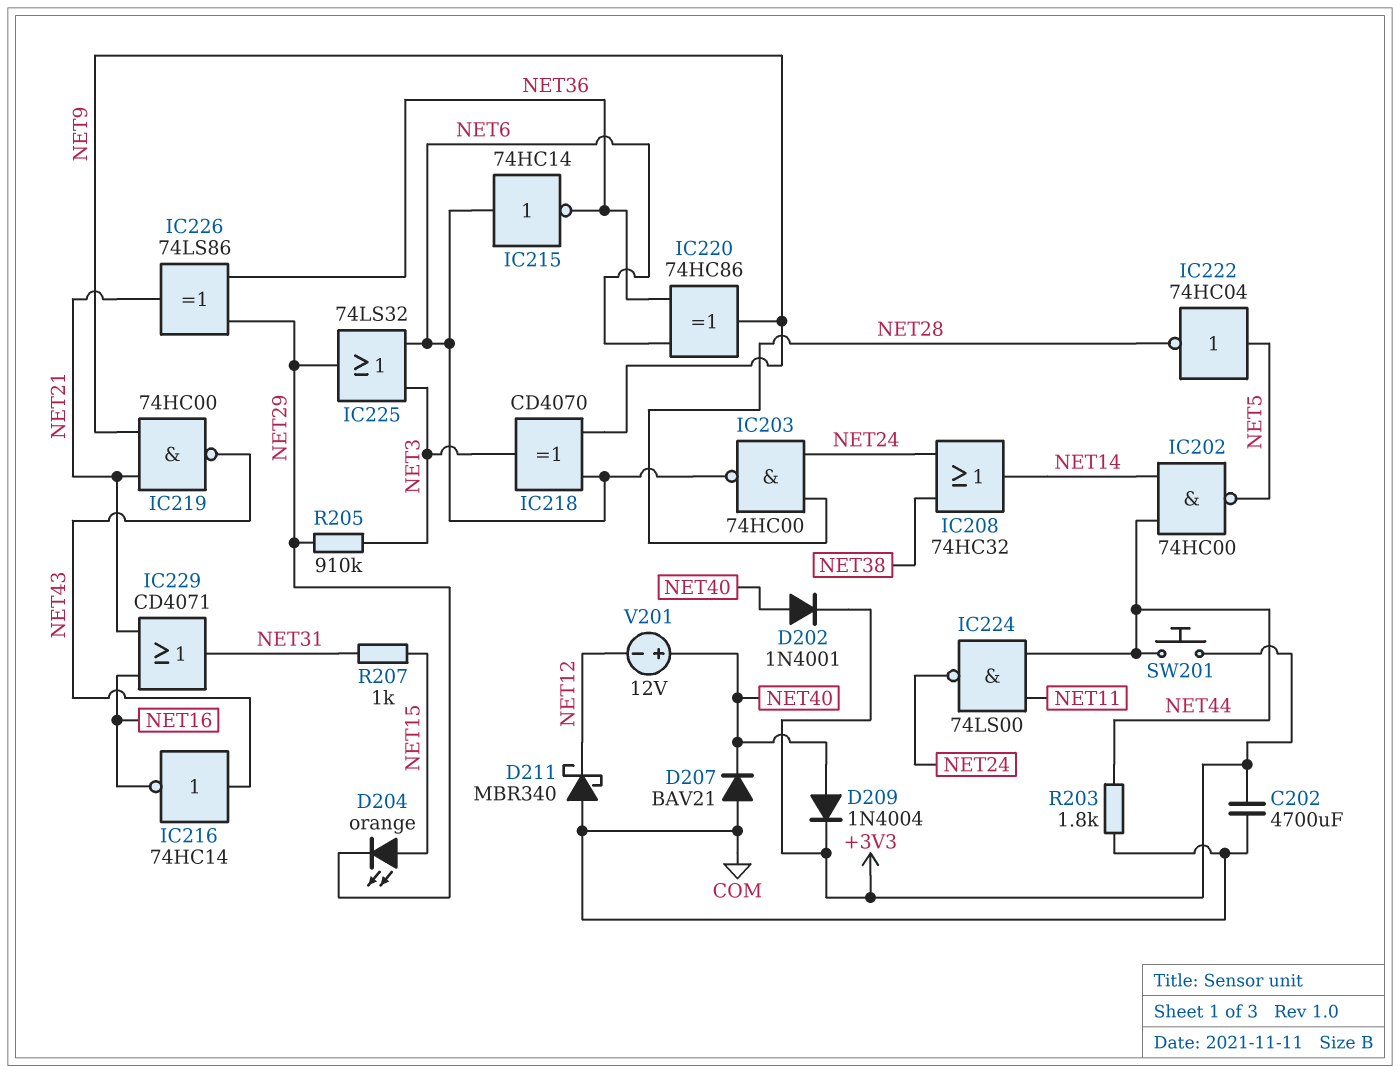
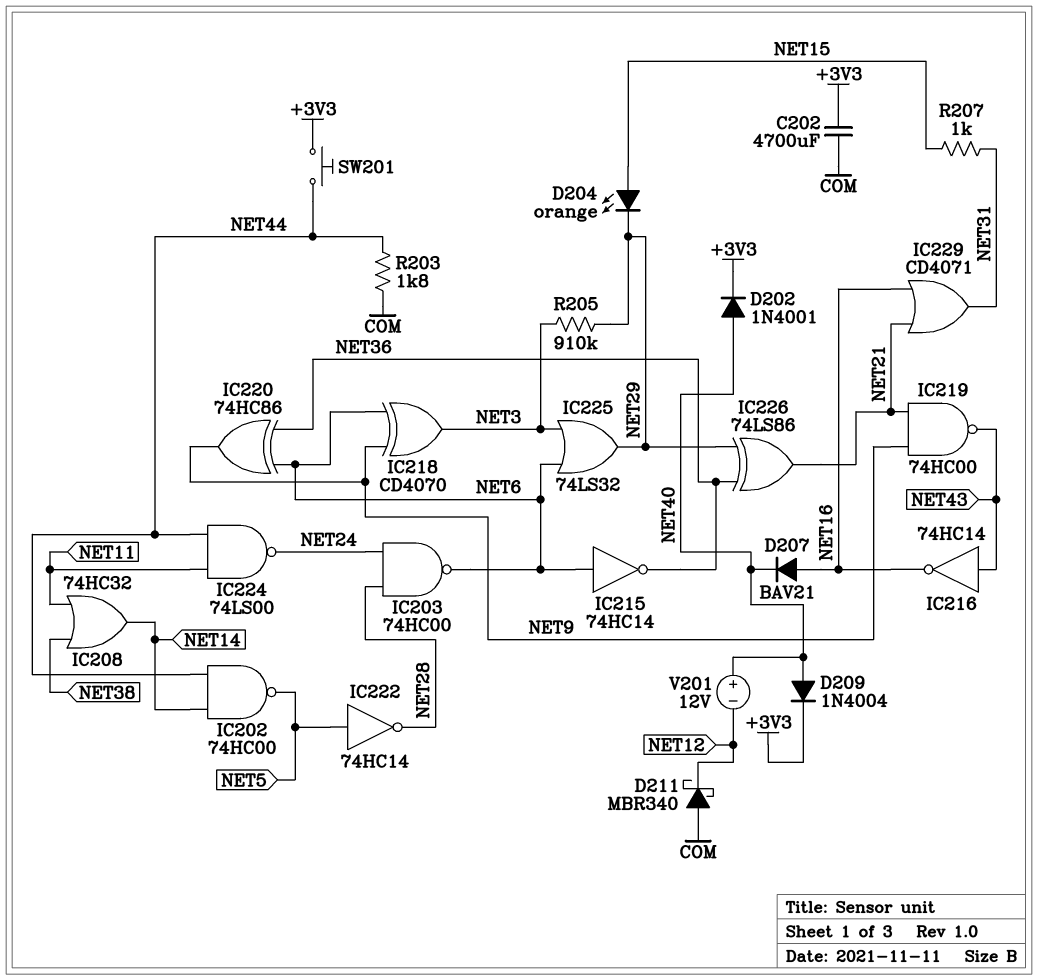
D207: diode BAV21 (A COM, K NET40) -> diode BAV21 (A NET16, K NET40)
IC208: OR 74HC32 (in NET24, in NET38, out NET14) -> OR 74HC32 (in NET11, in NET38, out NET14)
IC222: NOT 74HC04 (in NET5, out NET28) -> NOT 74HC14 (in NET5, out NET28)

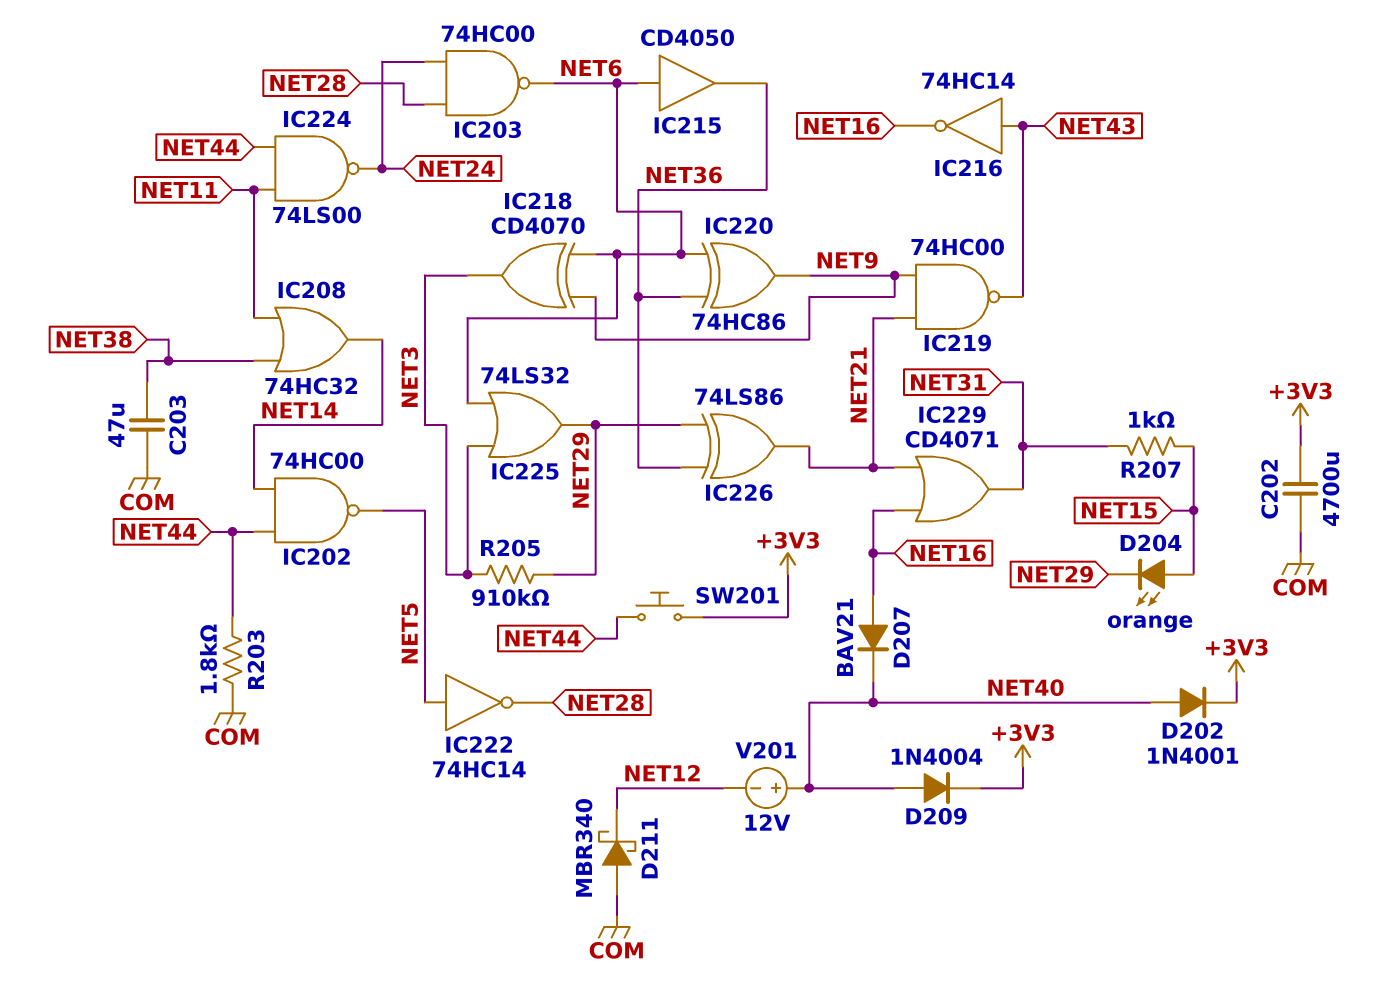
C203: none -> 47uF (COM, NET38)
IC215: NOT 74HC14 (in NET6, out NET36) -> buffer CD4050 (in NET6, out NET36)

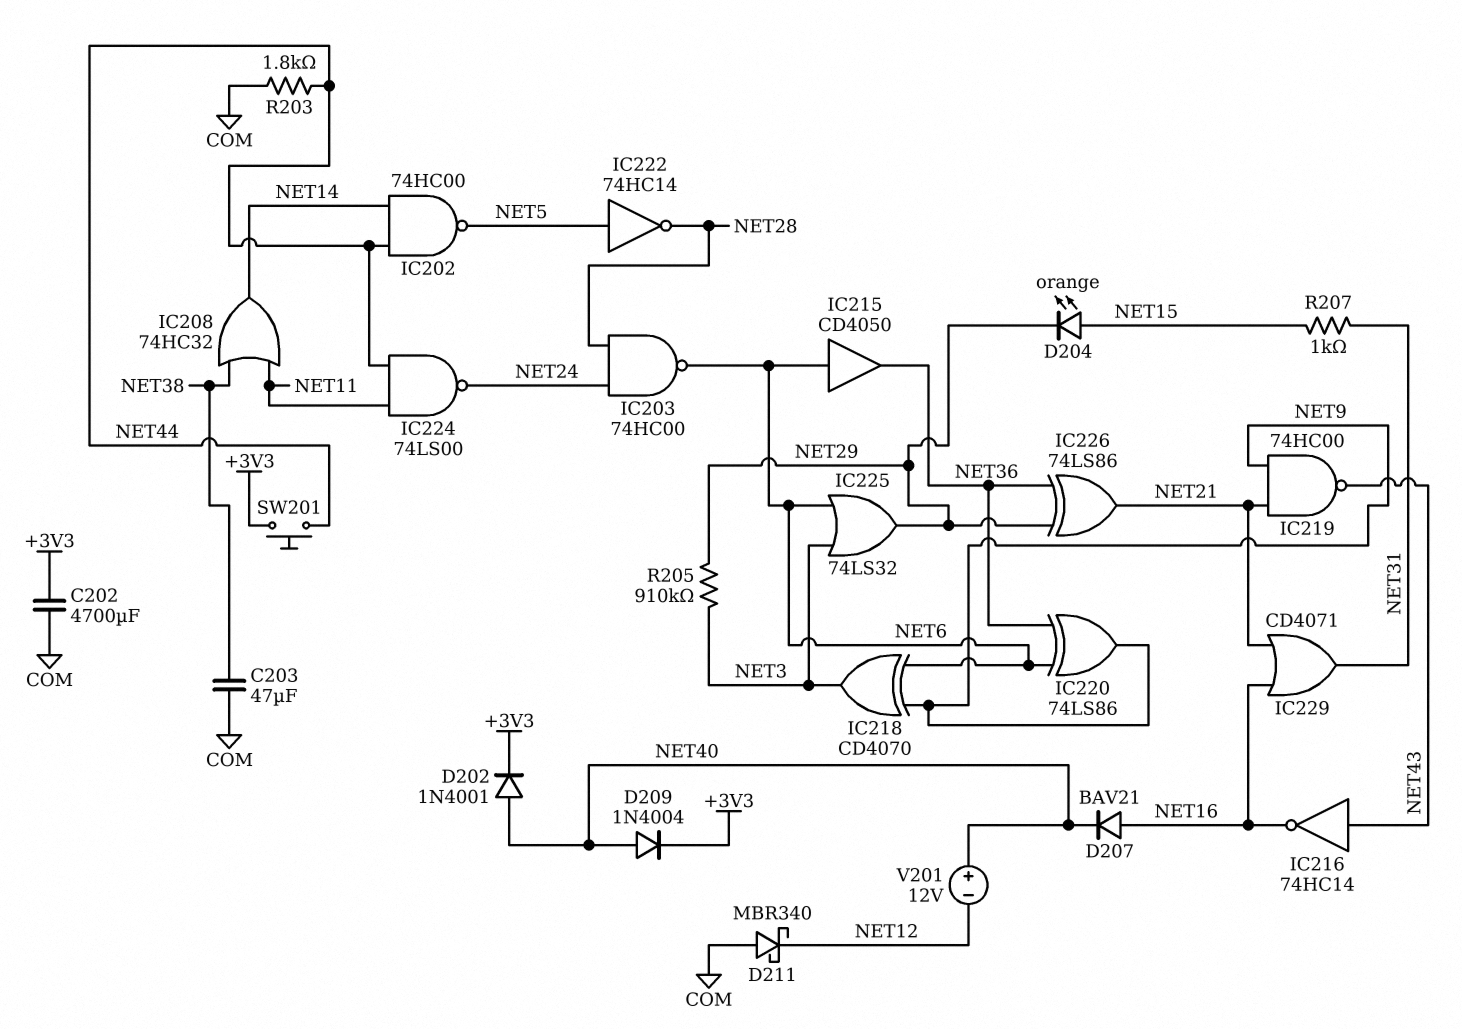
IC220: XOR 74HC86 (in NET6, in NET36, out NET9) -> XOR 74LS86 (in NET6, in NET36, out NET9)

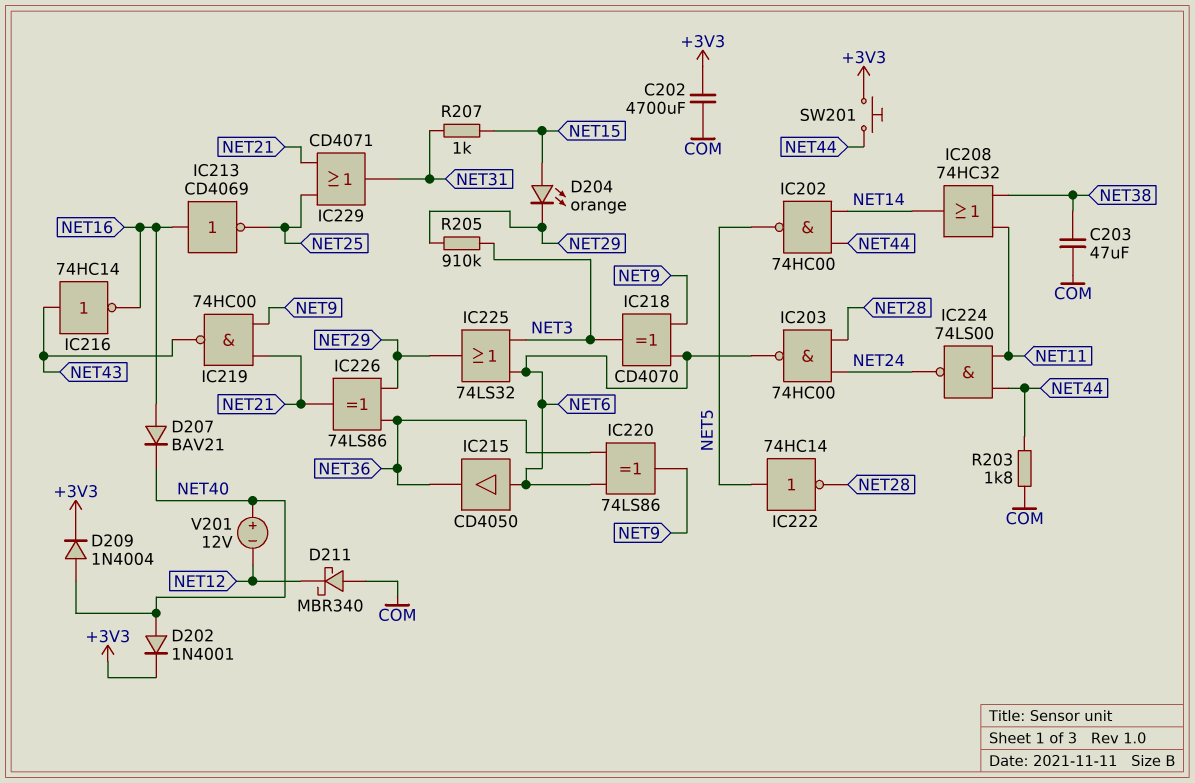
IC213: none -> NOT CD4069 (in NET16, out NET25)
IC229: OR CD4071 (in NET16, in NET21, out NET31) -> OR CD4071 (in NET21, in NET25, out NET31)

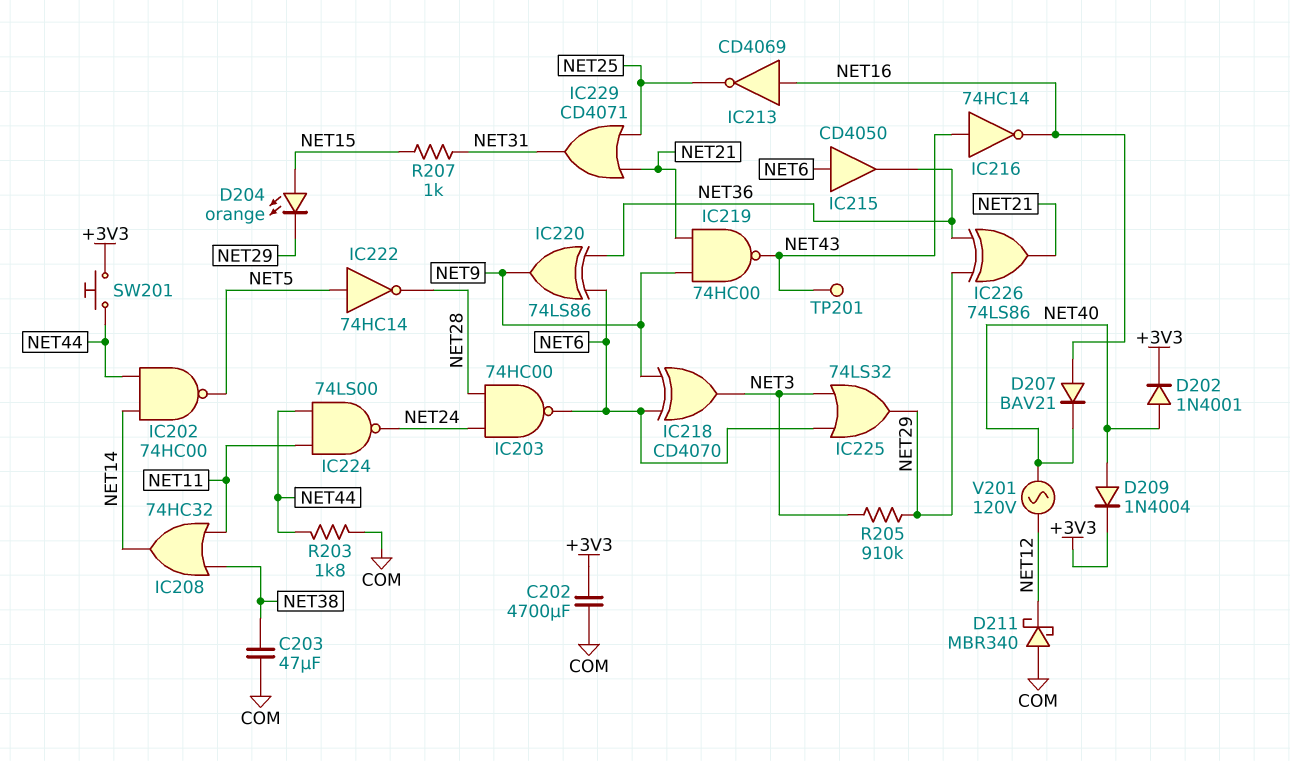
TP201: none -> test point (NET43)
V201: 12V (plus NET40, minus NET12) -> AC 120V (NET12, NET40)

